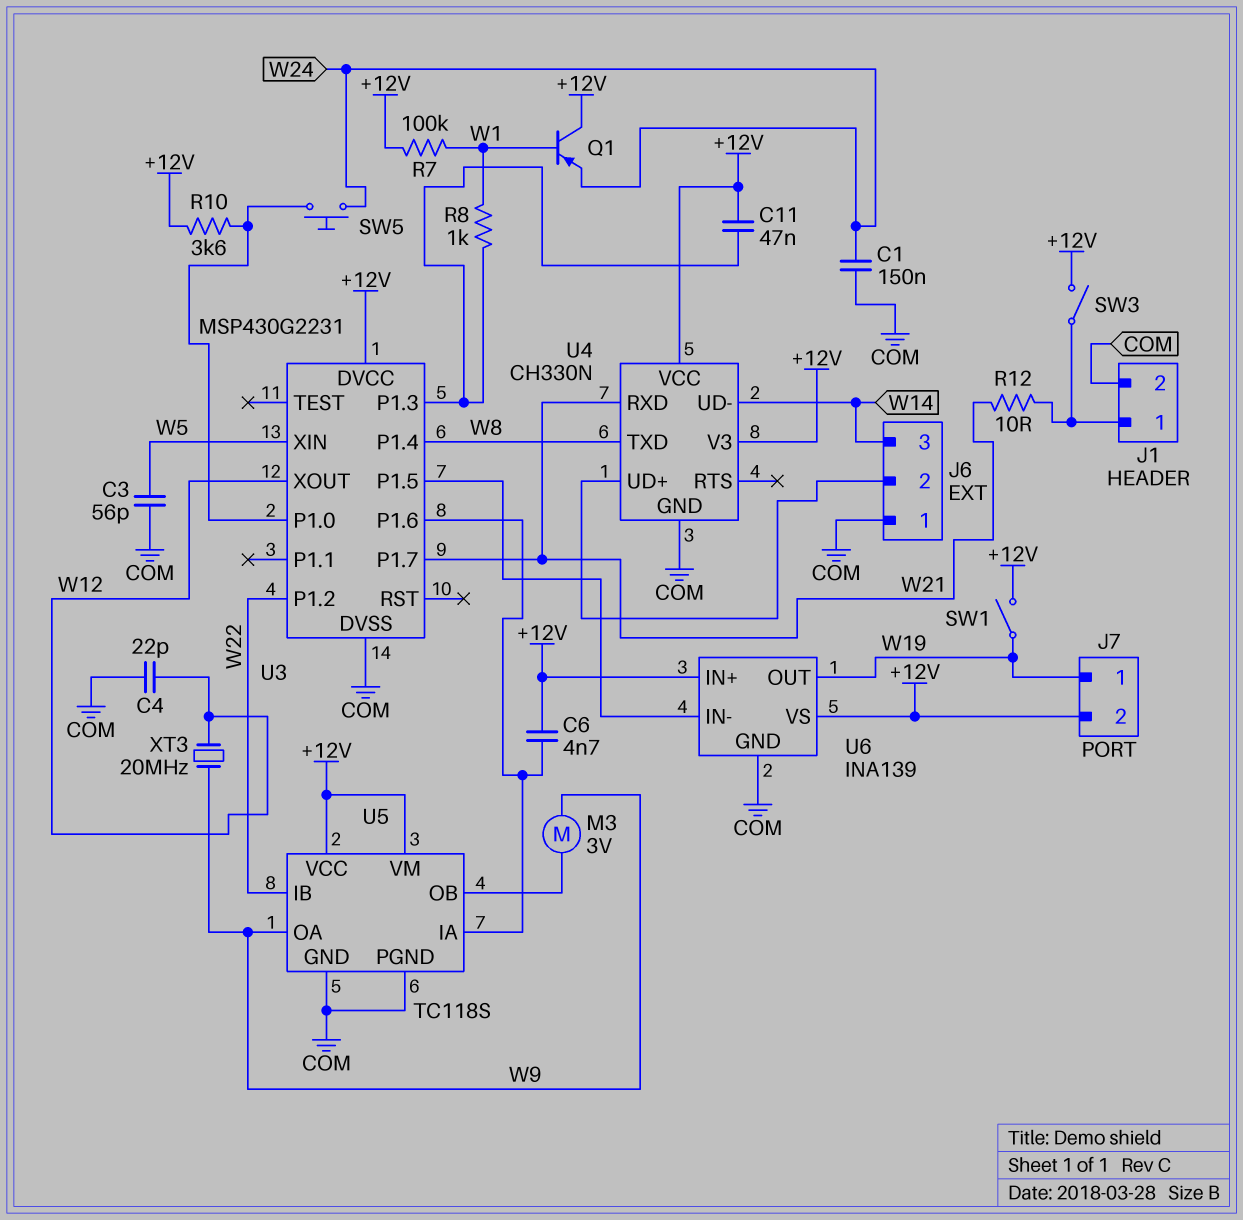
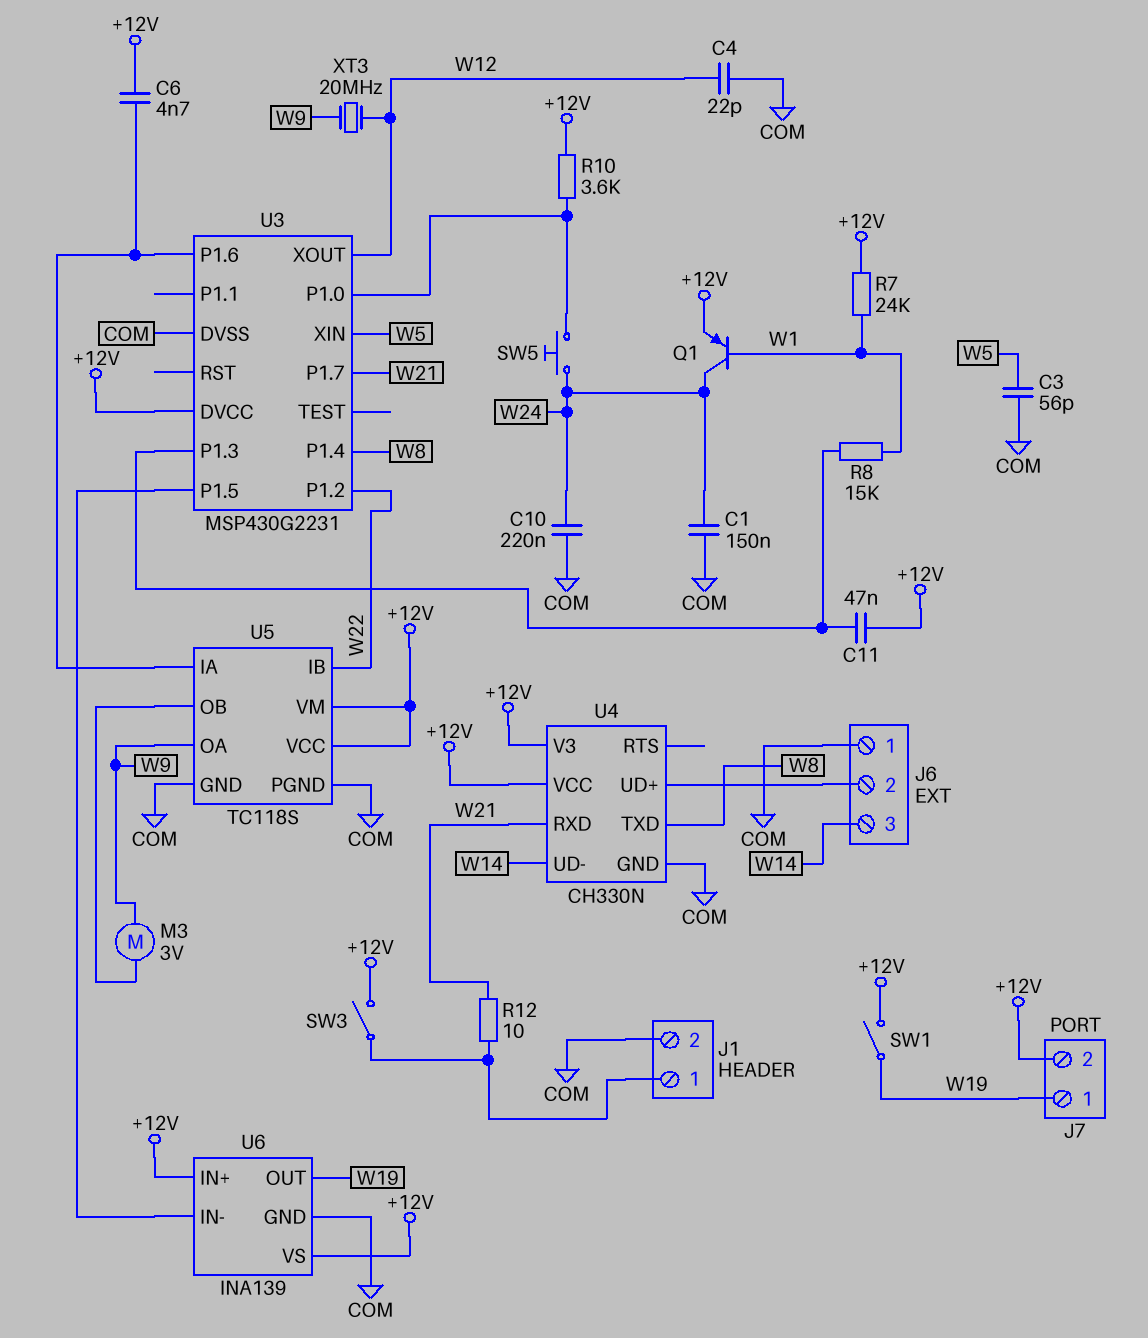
C10: none -> 220nF (COM, W24)
Q1: PNP (B W1, C +12V, E W24) -> PNP (B W1, C W24, E +12V)
R7: 100k (+12V, W1) -> 24k (+12V, W1)
R8: 1k (U3/P1.3, W1) -> 15k (U3/P1.3, W1)

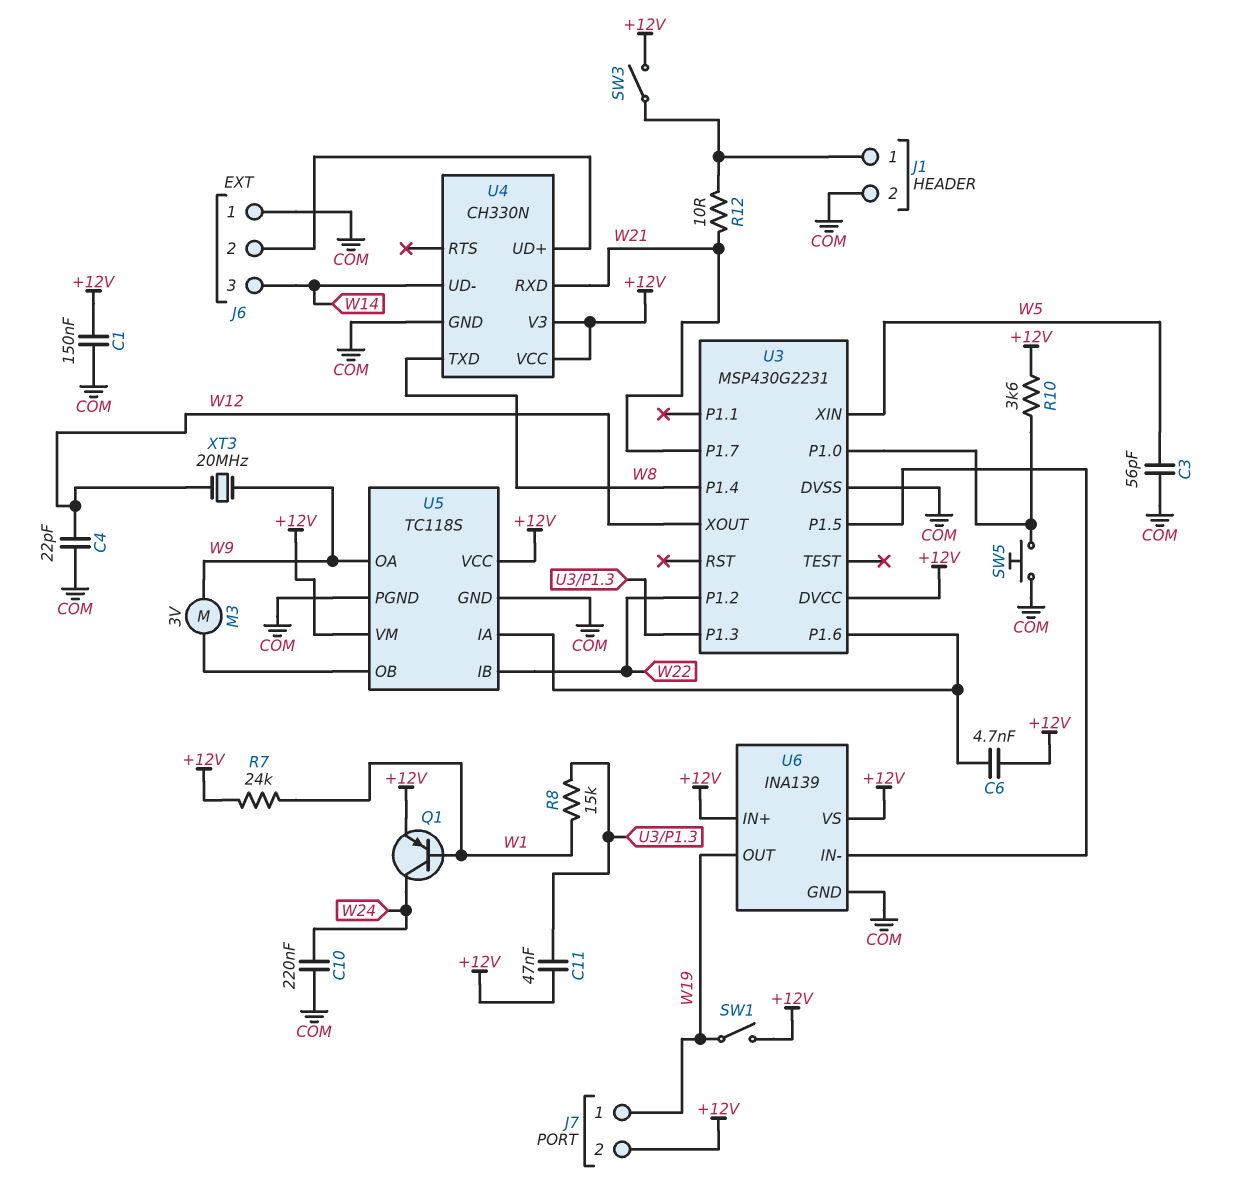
C1: 150nF (COM, W24) -> 150nF (+12V, COM)
SW5: button (U3/P1.0, W24) -> button (COM, U3/P1.0)

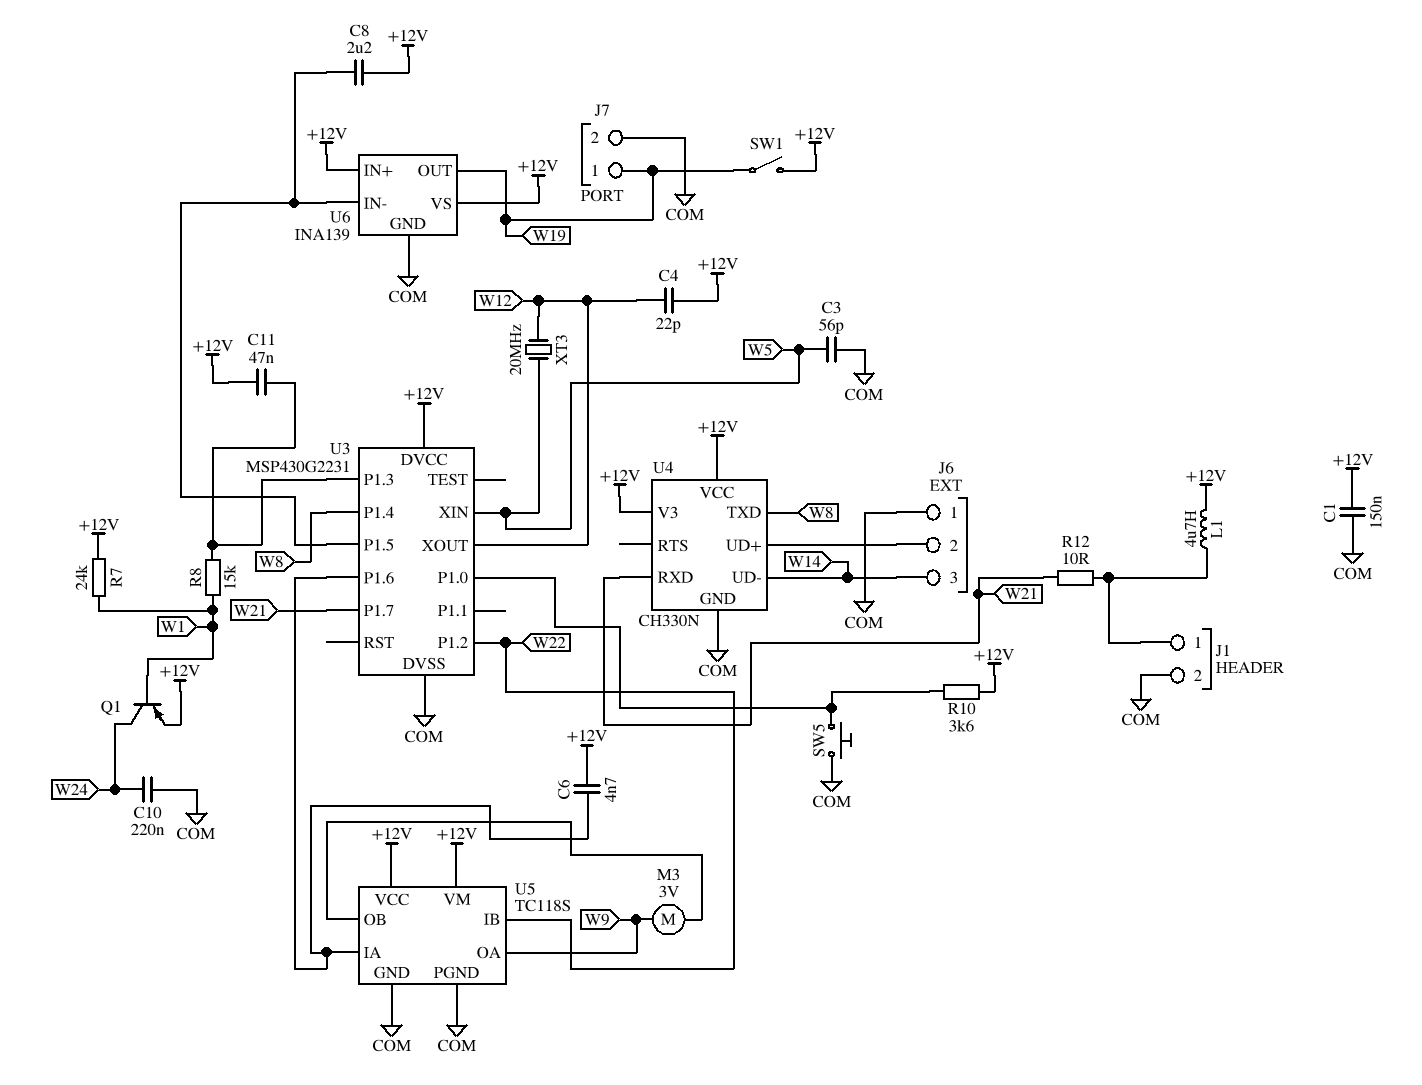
C4: 22pF (COM, W12) -> 22pF (+12V, W12)
C8: none -> 2.2uF (+12V, U3/P1.5)
J7 pin 2: +12V -> COM
L1: none -> 4.7uH (+12V, J1/1)
SW3: switch (+12V, J1/1) -> none
XT3: 20MHz (W9, W12) -> 20MHz (W5, W12)

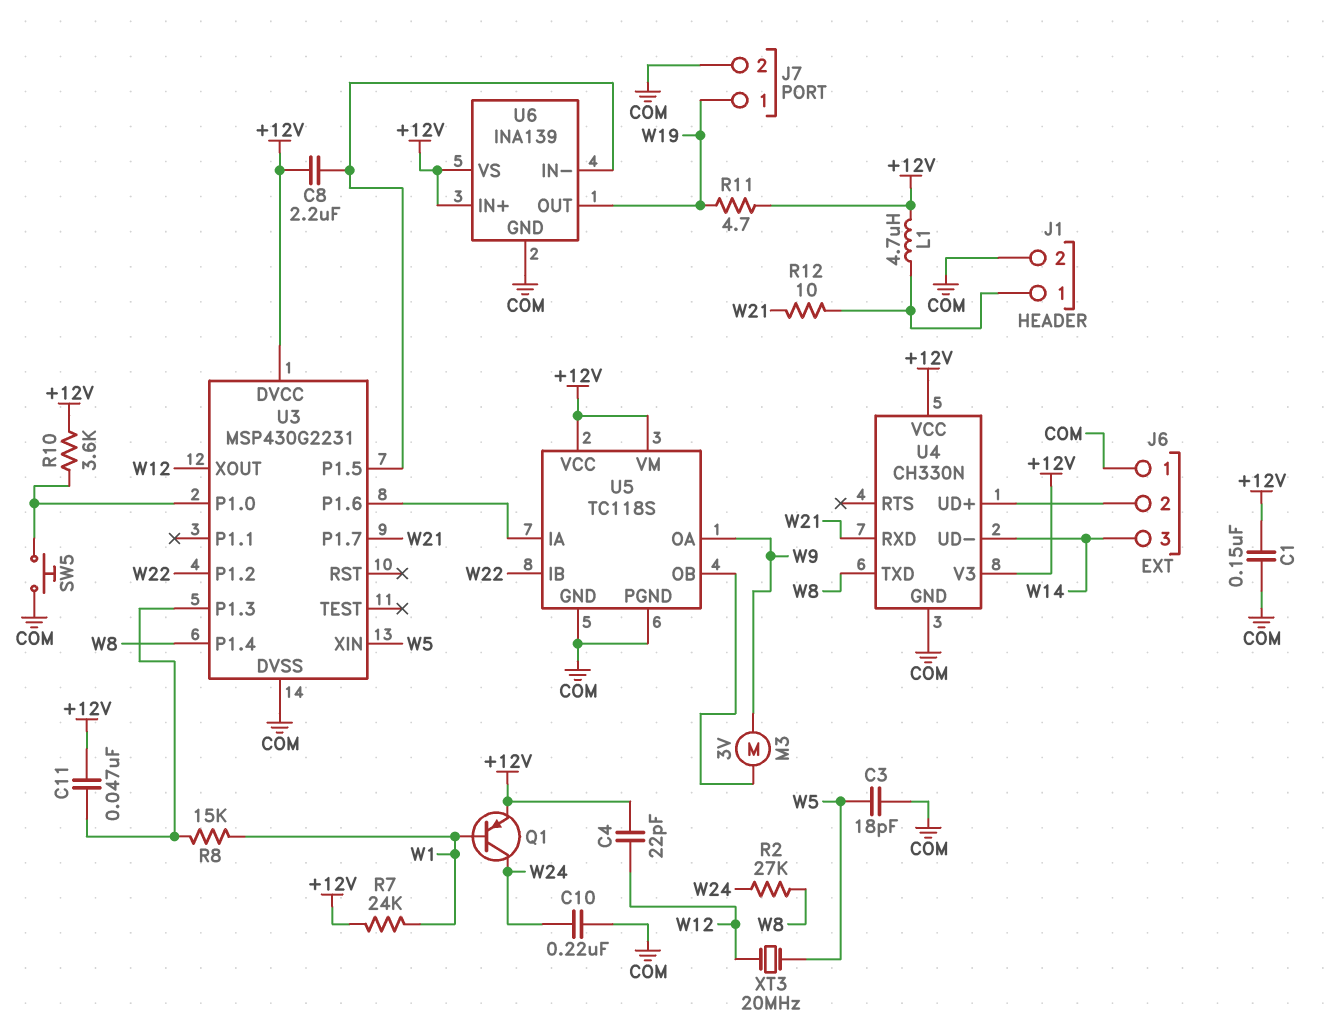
C3: 56pF (COM, W5) -> 18pF (COM, W5)
C6: 4.7nF (+12V, U3/P1.6) -> none
R2: none -> 27k (W8, W24)
R11: none -> 4.7 (+12V, W19)
SW1: switch (+12V, W19) -> none

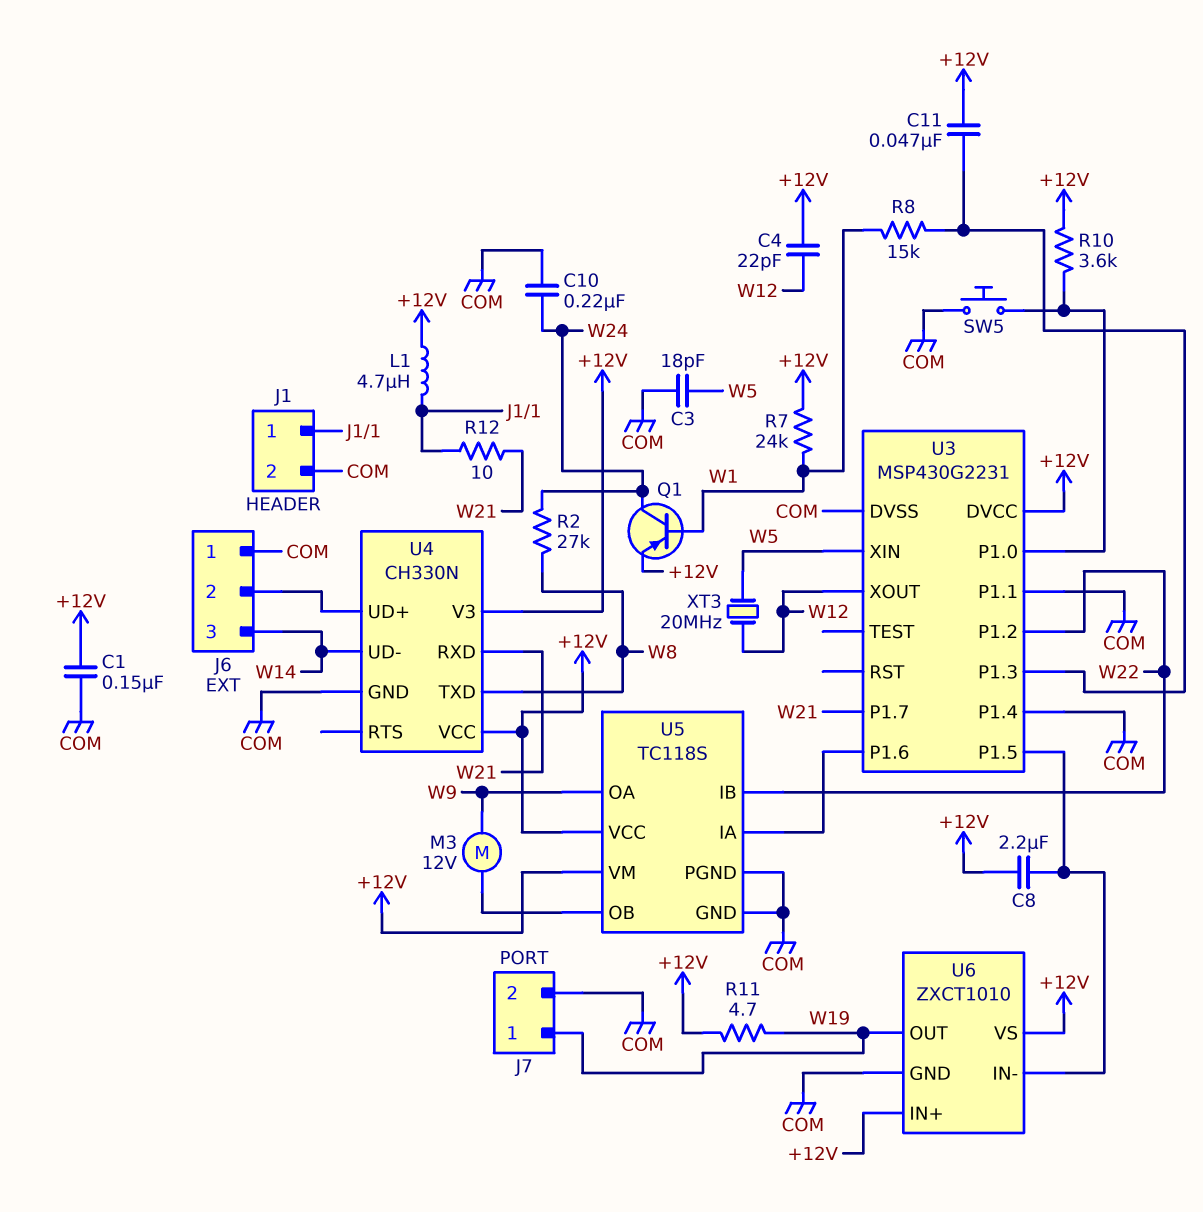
M3: motor 3V (U5/OB, W9) -> motor 12V (U5/OB, W9)
U3 pin P1.1: none -> COM
U3 pin P1.4: W8 -> COM
U6: INA139 -> ZXCT1010

